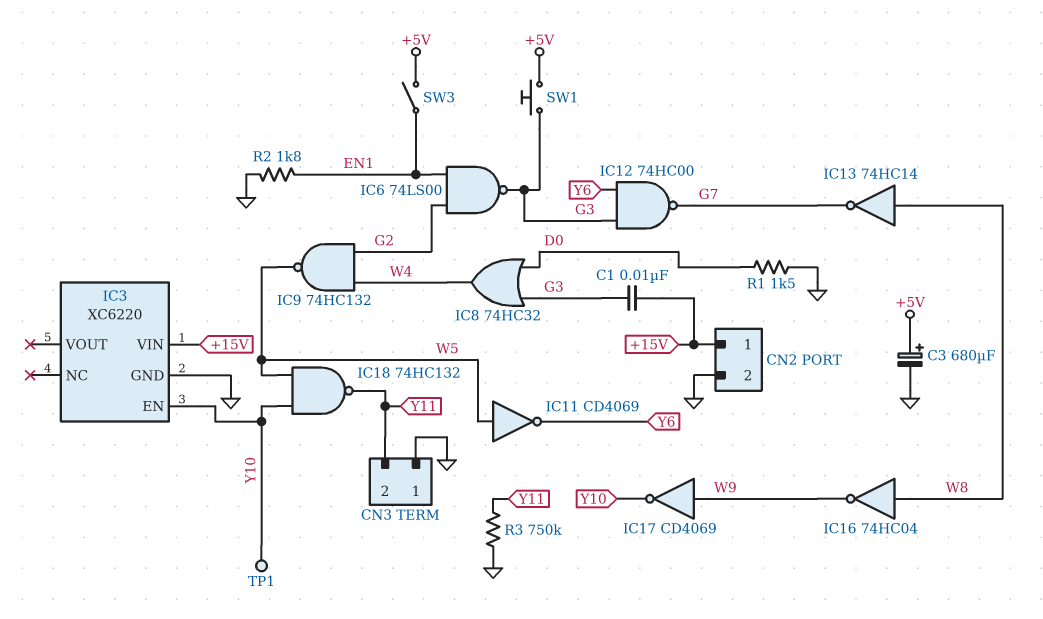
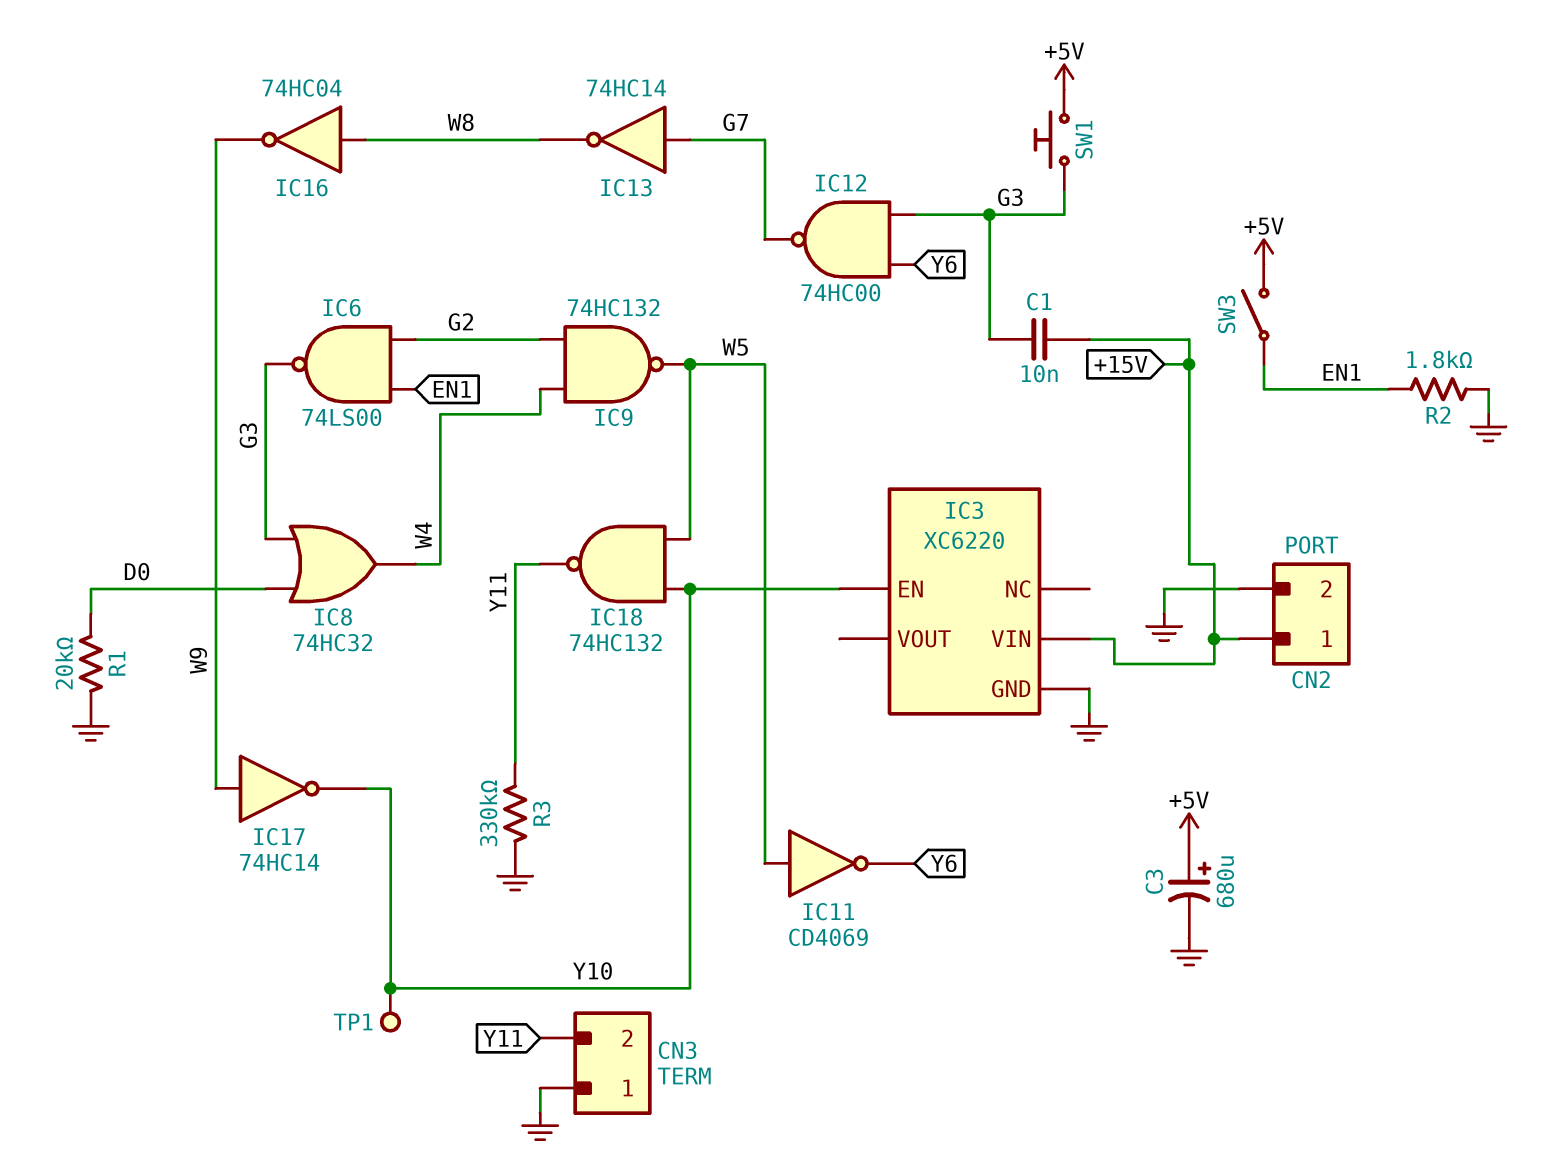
IC13: NOT 74HC14 (in W8, out G7) -> NOT 74HC14 (in G7, out W8)
IC17: NOT CD4069 (in W9, out Y10) -> NOT 74HC14 (in W9, out Y10)
R1: 1.5k (D0, GND) -> 20k (D0, GND)
R3: 750k (GND, Y11) -> 330k (GND, Y11)

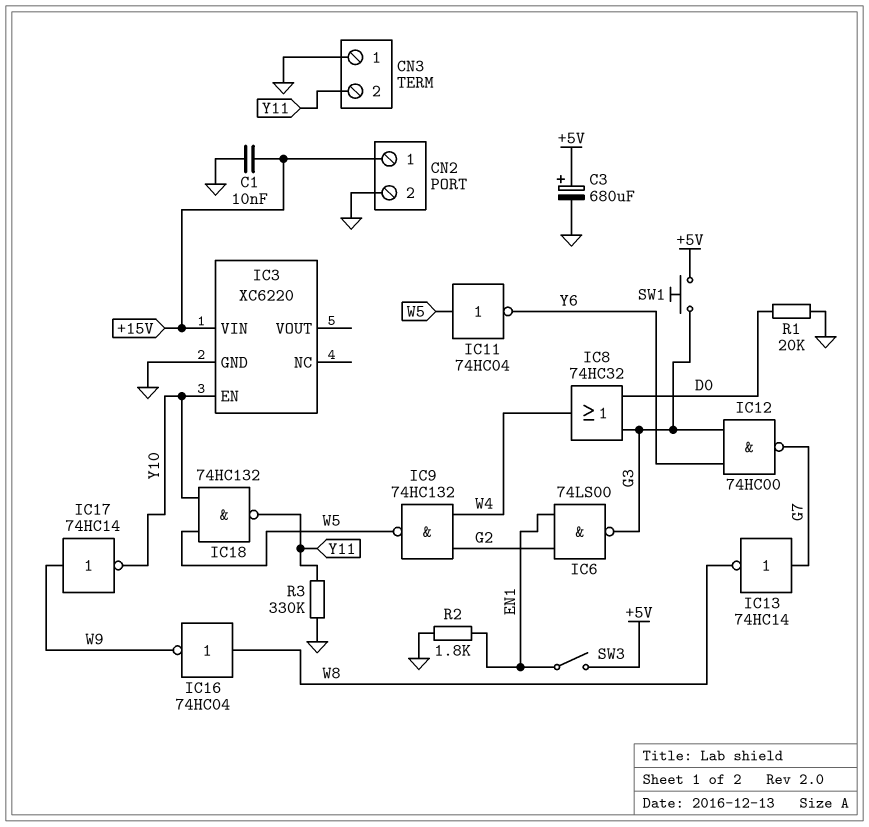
C1: 10nF (+15V, G3) -> 10nF (+15V, GND)
IC11: NOT CD4069 (in W5, out Y6) -> NOT 74HC04 (in W5, out Y6)
TP1: test point (Y10) -> none

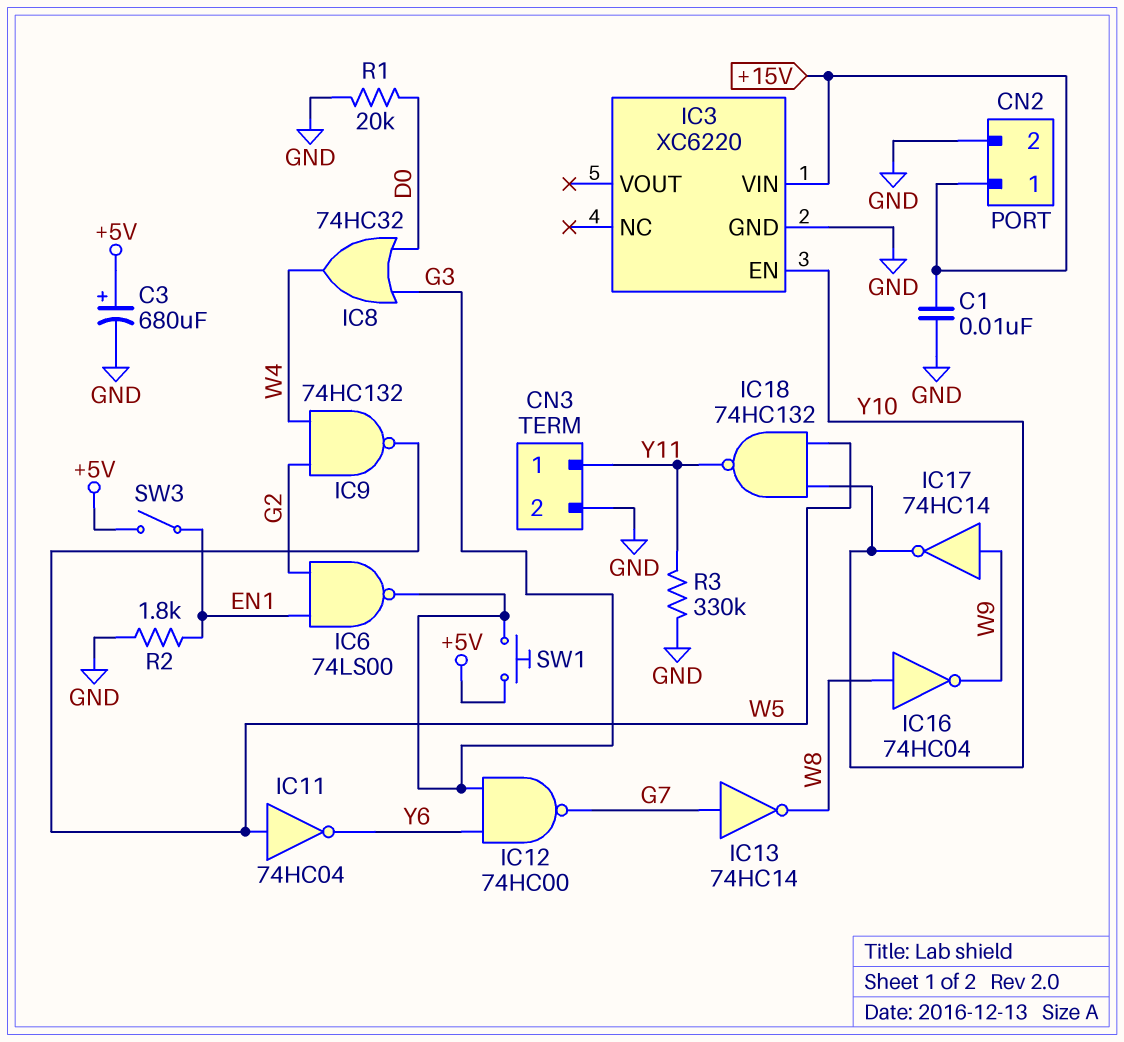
CN3 pin 1: GND -> Y11
CN3 pin 2: Y11 -> GND

